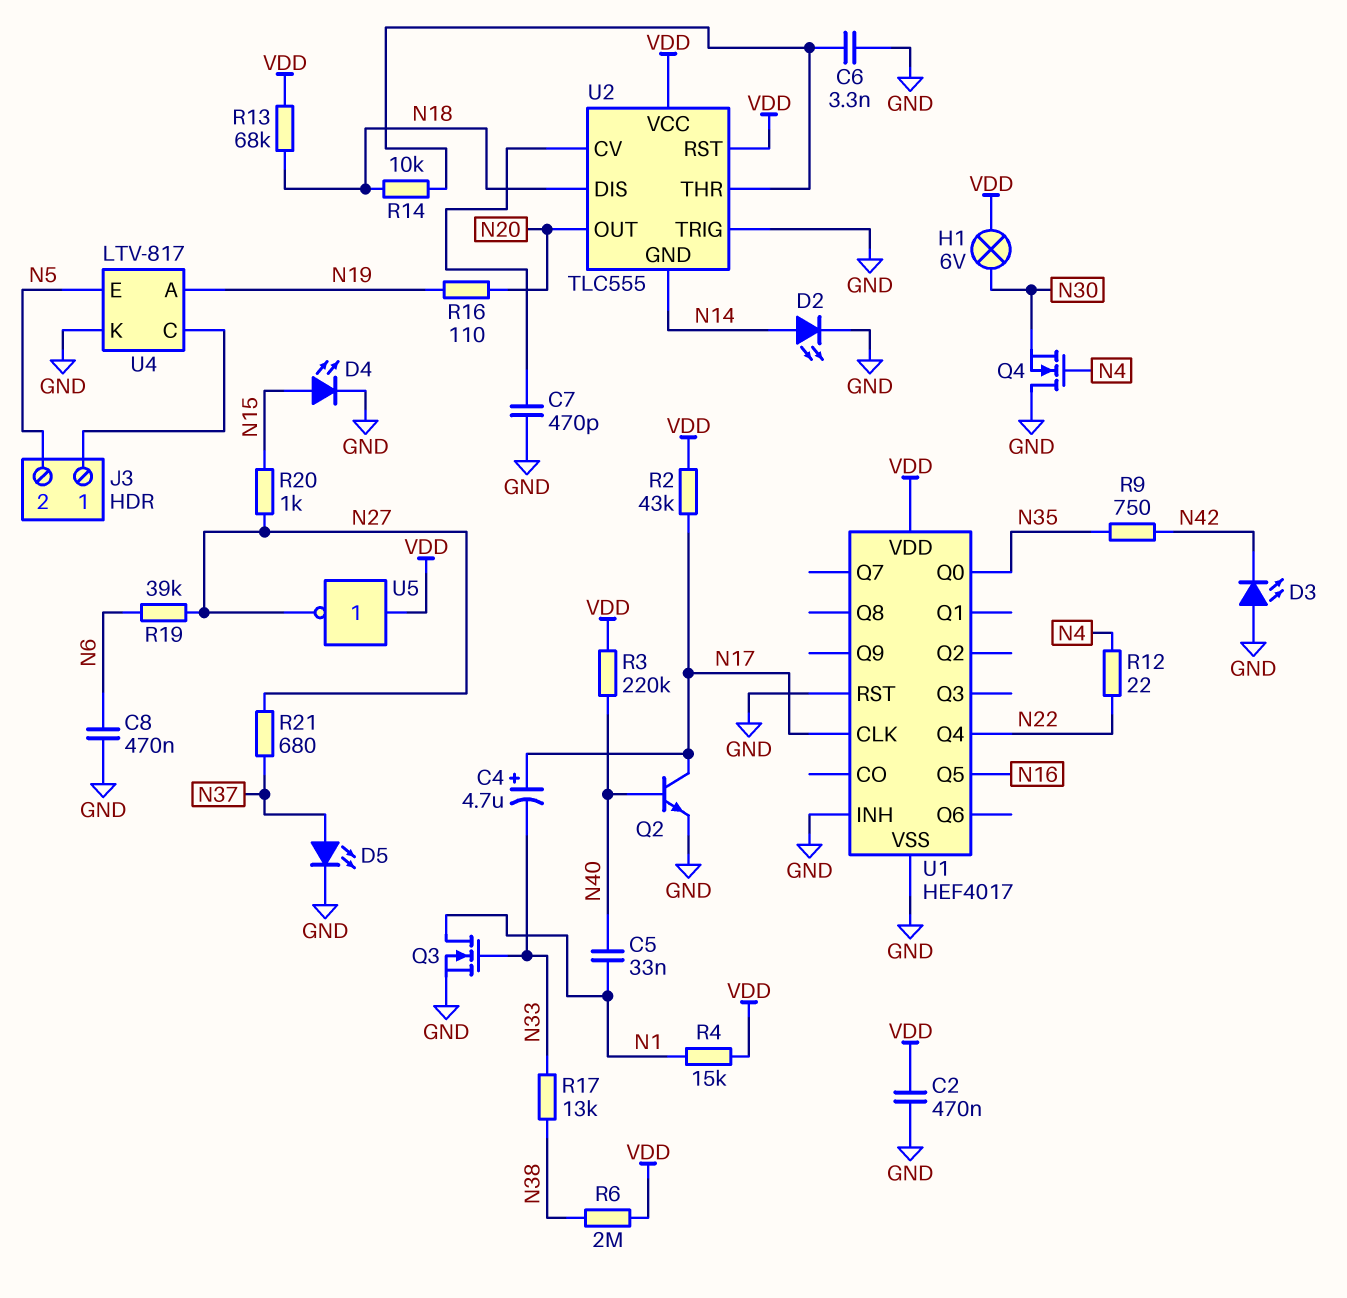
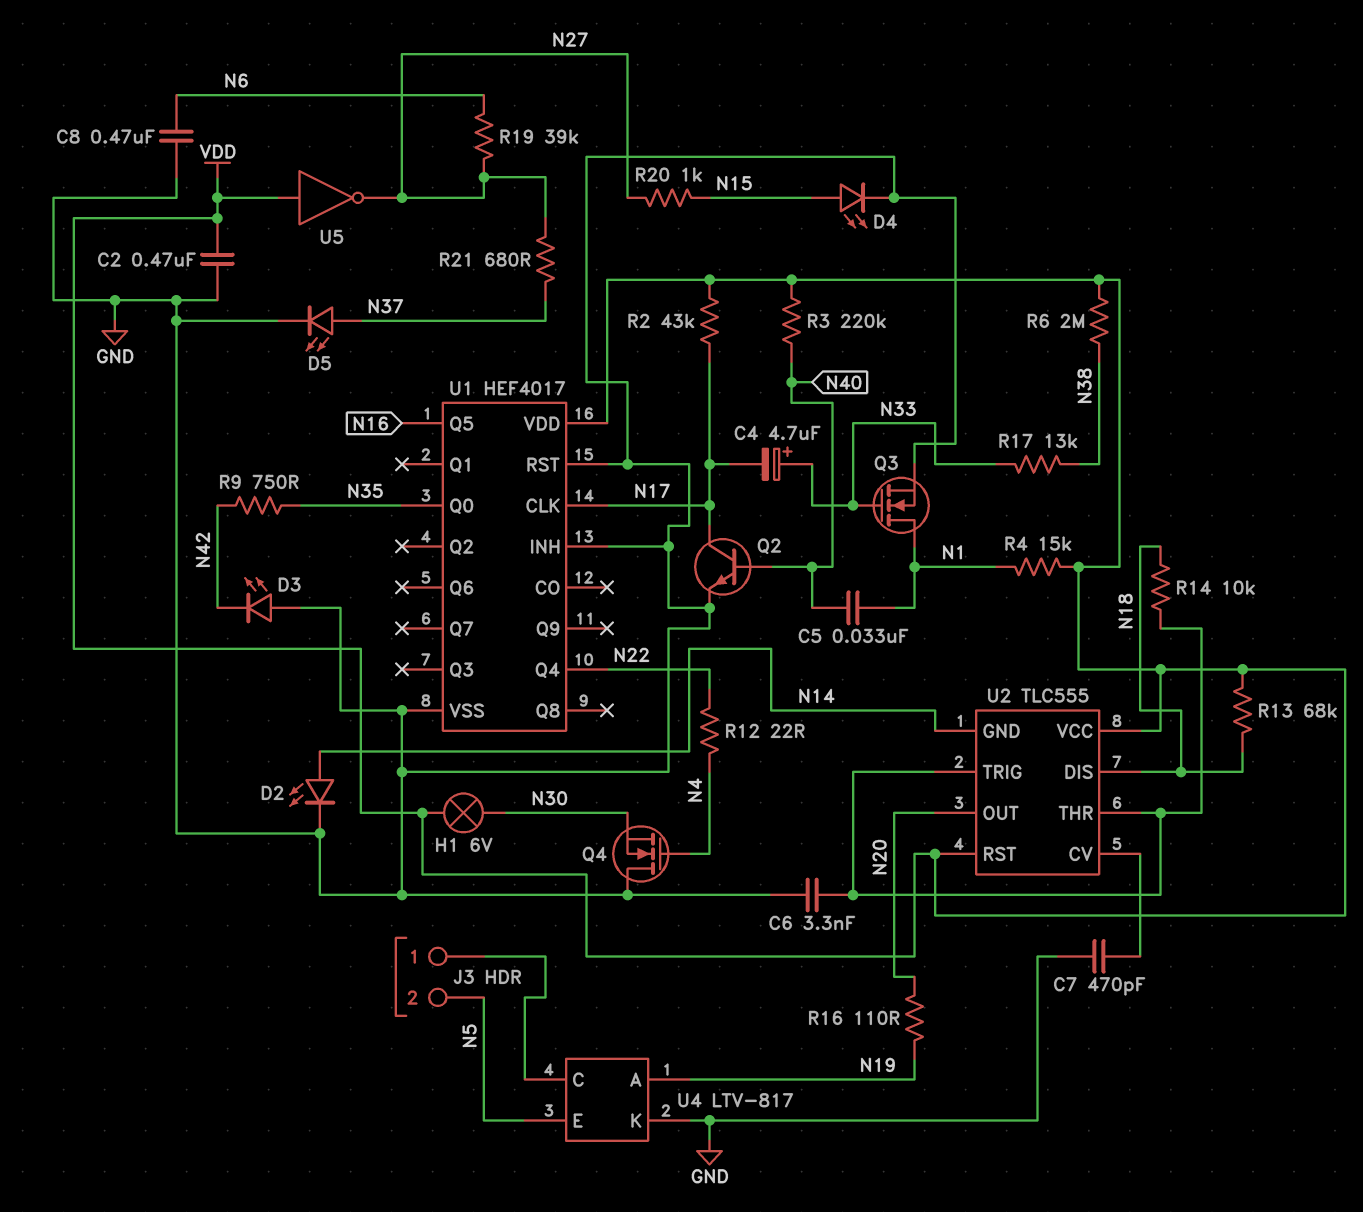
C4: 4.7uF (plus N17, minus N33) -> 4.7uF (plus N33, minus N17)
U2 pin TRIG: GND -> U2/THR

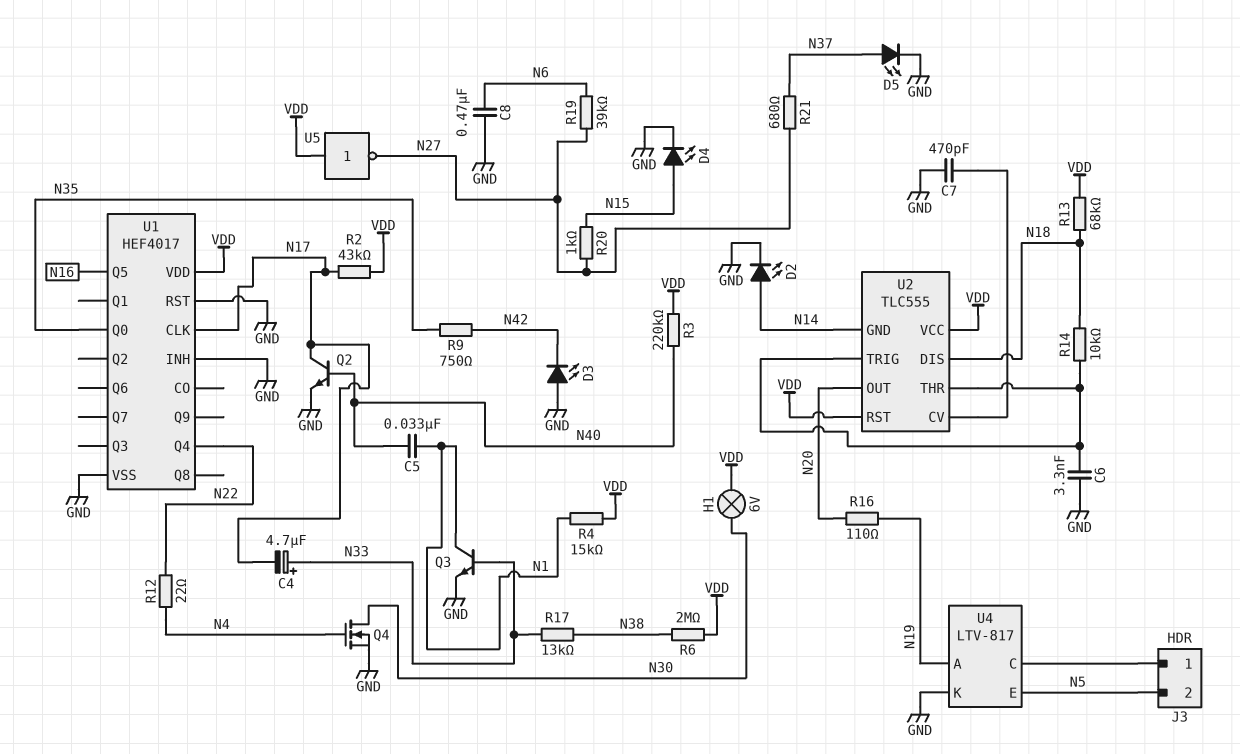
C2: 470nF (GND, VDD) -> none
Q3: NMOS (G N33, D N1, S GND) -> NPN (B N33, C N1, E GND)
Q4: NMOS (G N4, D GND, S N30) -> NMOS (G N4, D N30, S GND)

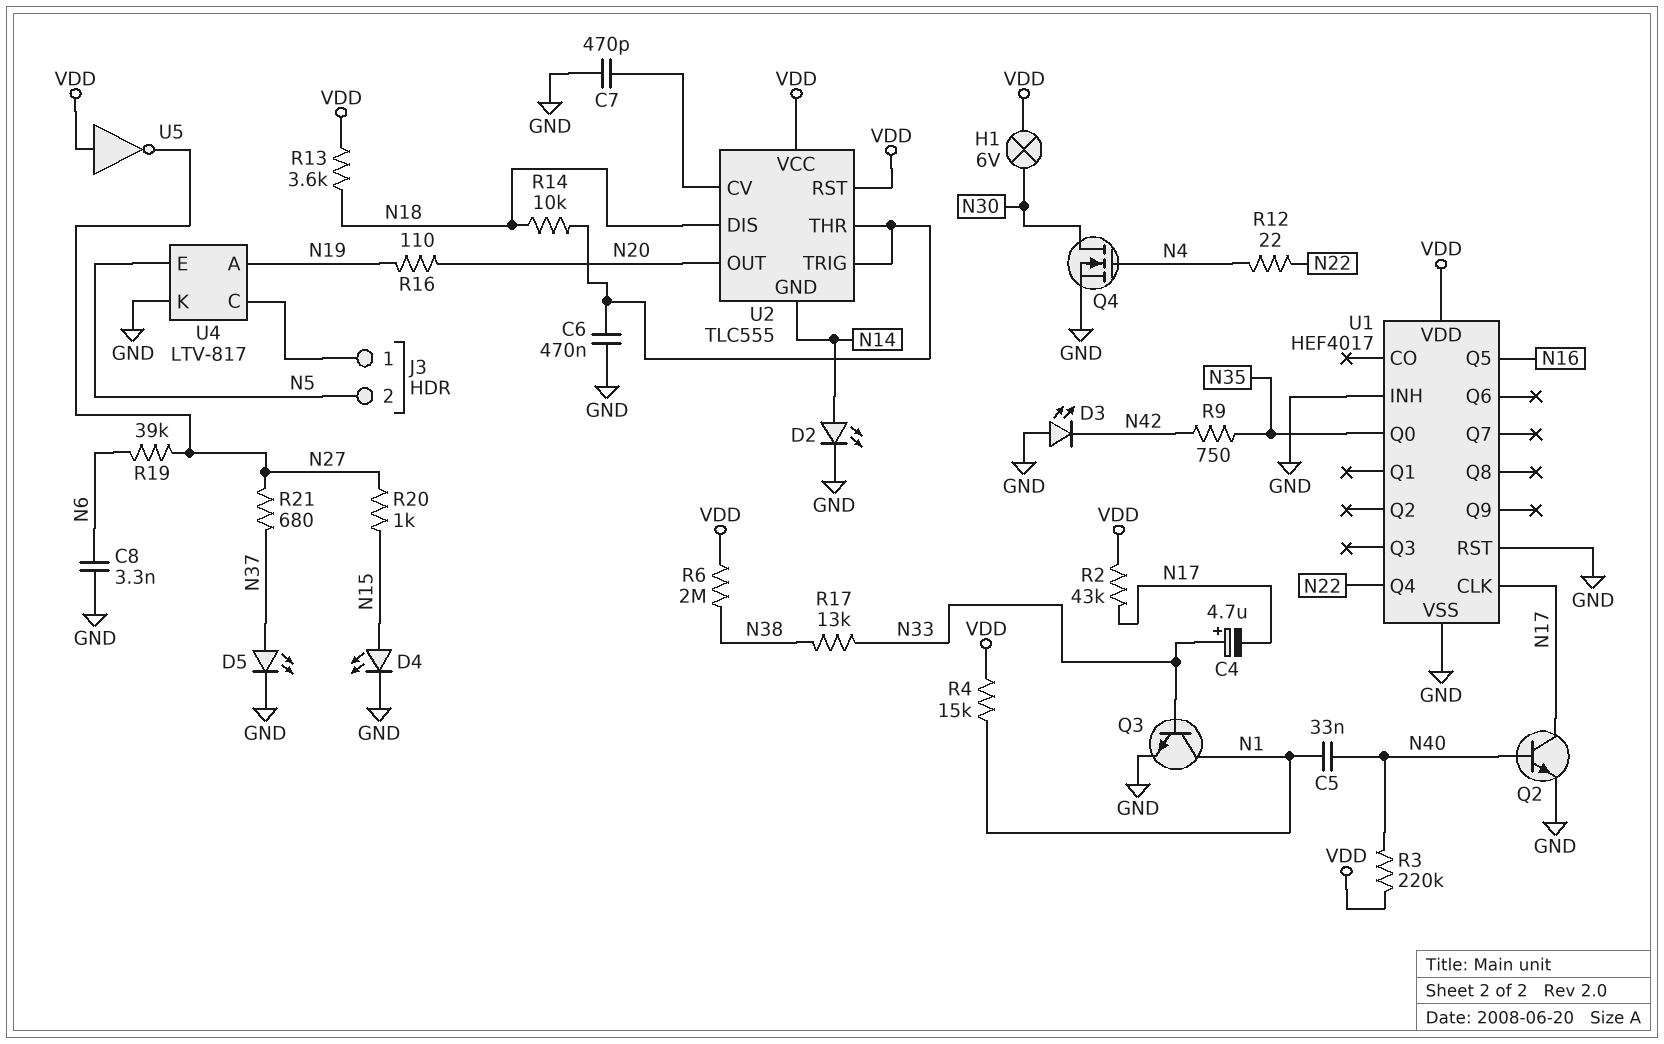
C6: 3.3nF (GND, U2/THR) -> 470nF (GND, U2/THR)
C8: 470nF (GND, N6) -> 3.3nF (GND, N6)
R13: 68k (N18, VDD) -> 3.6k (N18, VDD)

